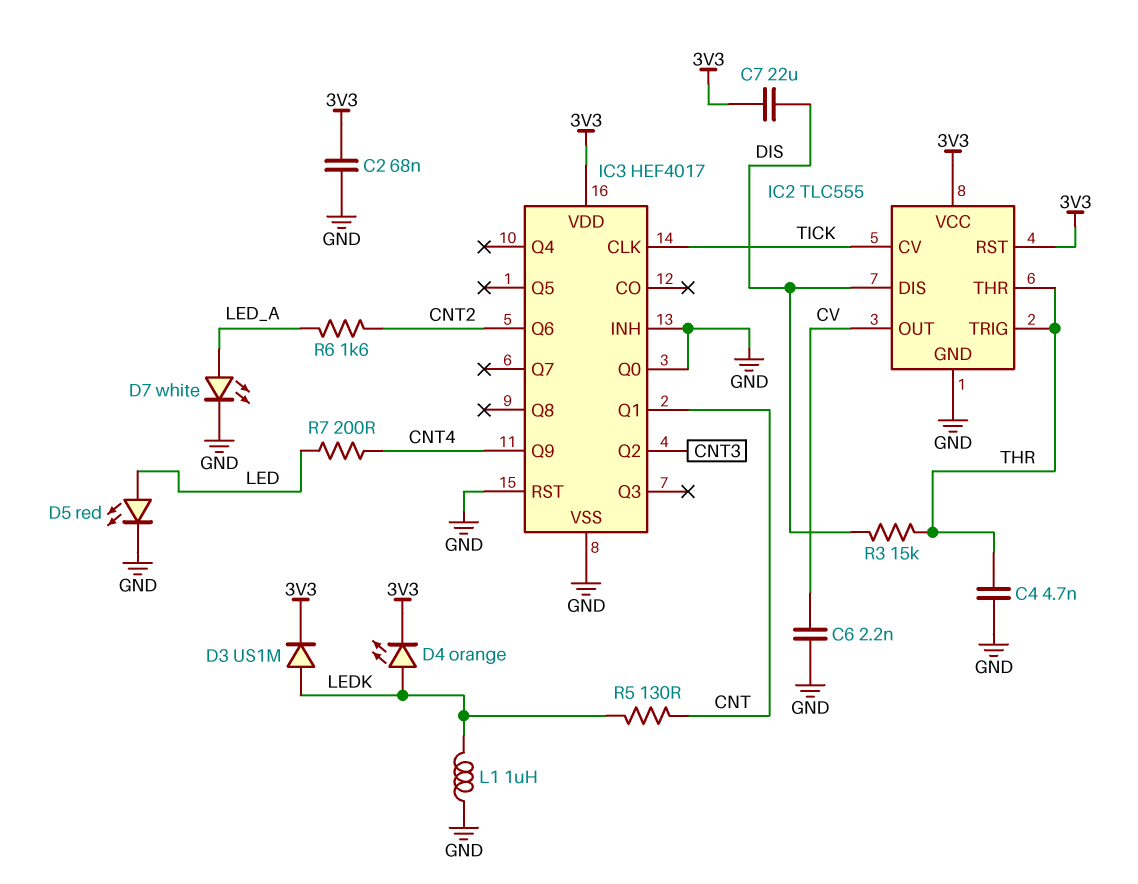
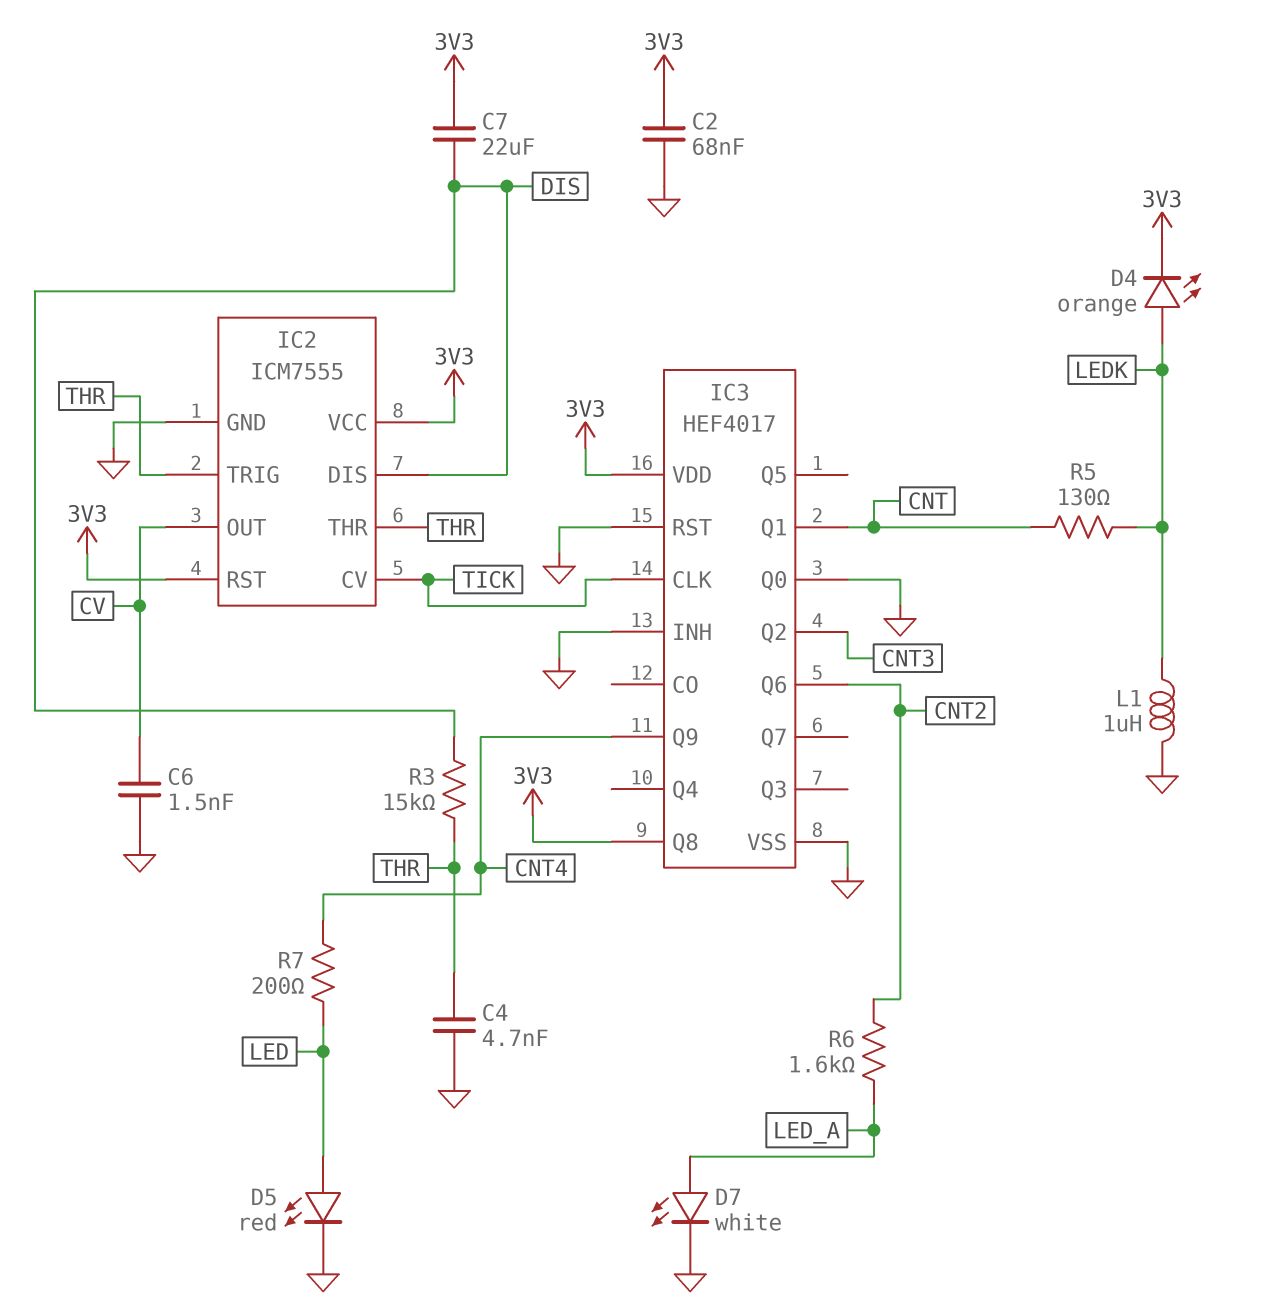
C6: 2.2nF (CV, GND) -> 1.5nF (CV, GND)
D3: diode US1M (A LEDK, K 3V3) -> none
IC2: TLC555 -> ICM7555
IC3 pin Q8: none -> 3V3

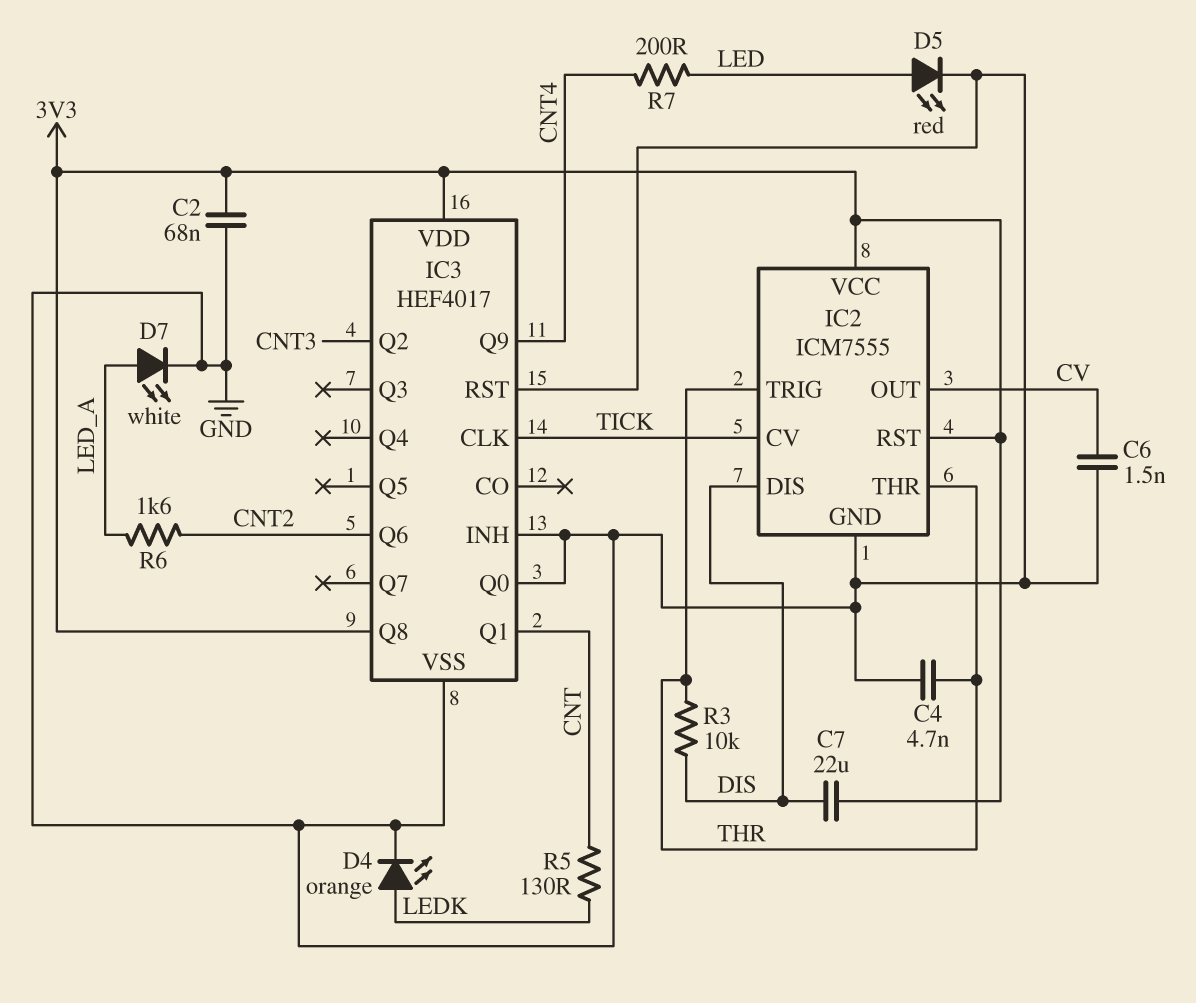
D4: LED orange (A LEDK, K 3V3) -> LED orange (A LEDK, K GND)
L1: 1uH (GND, LEDK) -> none
R3: 15k (DIS, THR) -> 10k (DIS, THR)

